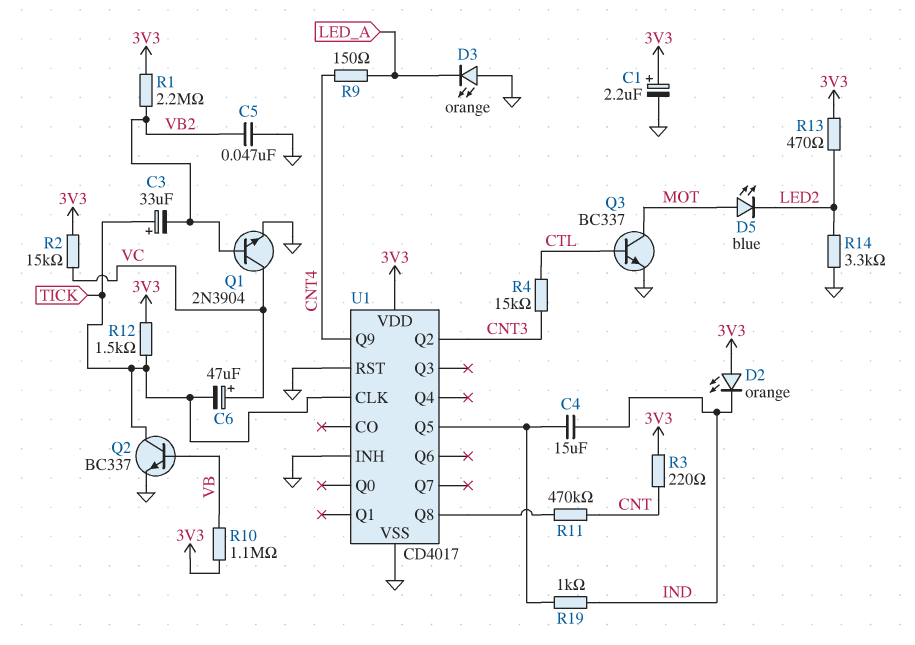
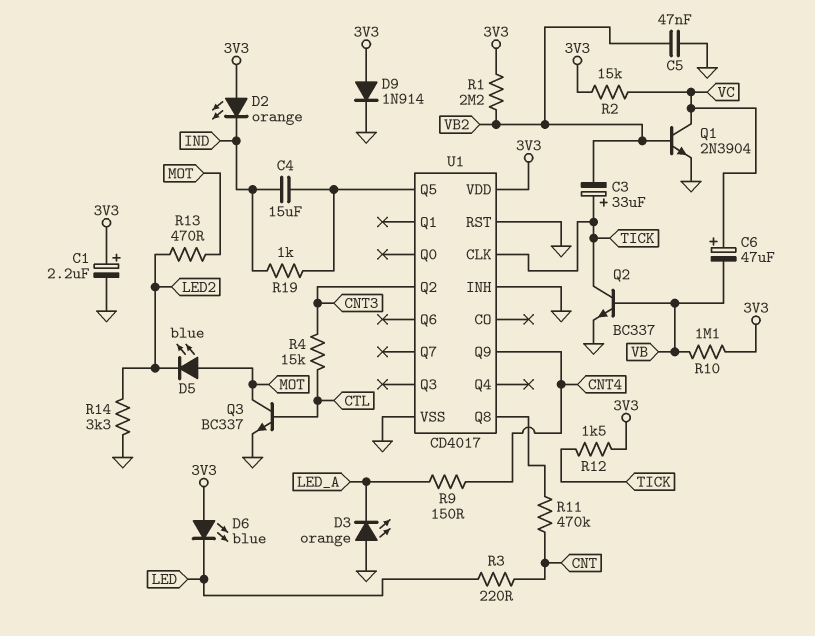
C6: 47uF (plus VC, minus TICK) -> 47uF (plus VC, minus VB)
D6: none -> LED blue (A 3V3, K LED)
D9: none -> diode 1N914 (A 3V3, K GND)
R3: 220 (3V3, CNT) -> 220 (CNT, LED)
R13: 470 (3V3, LED2) -> 470 (LED2, MOT)

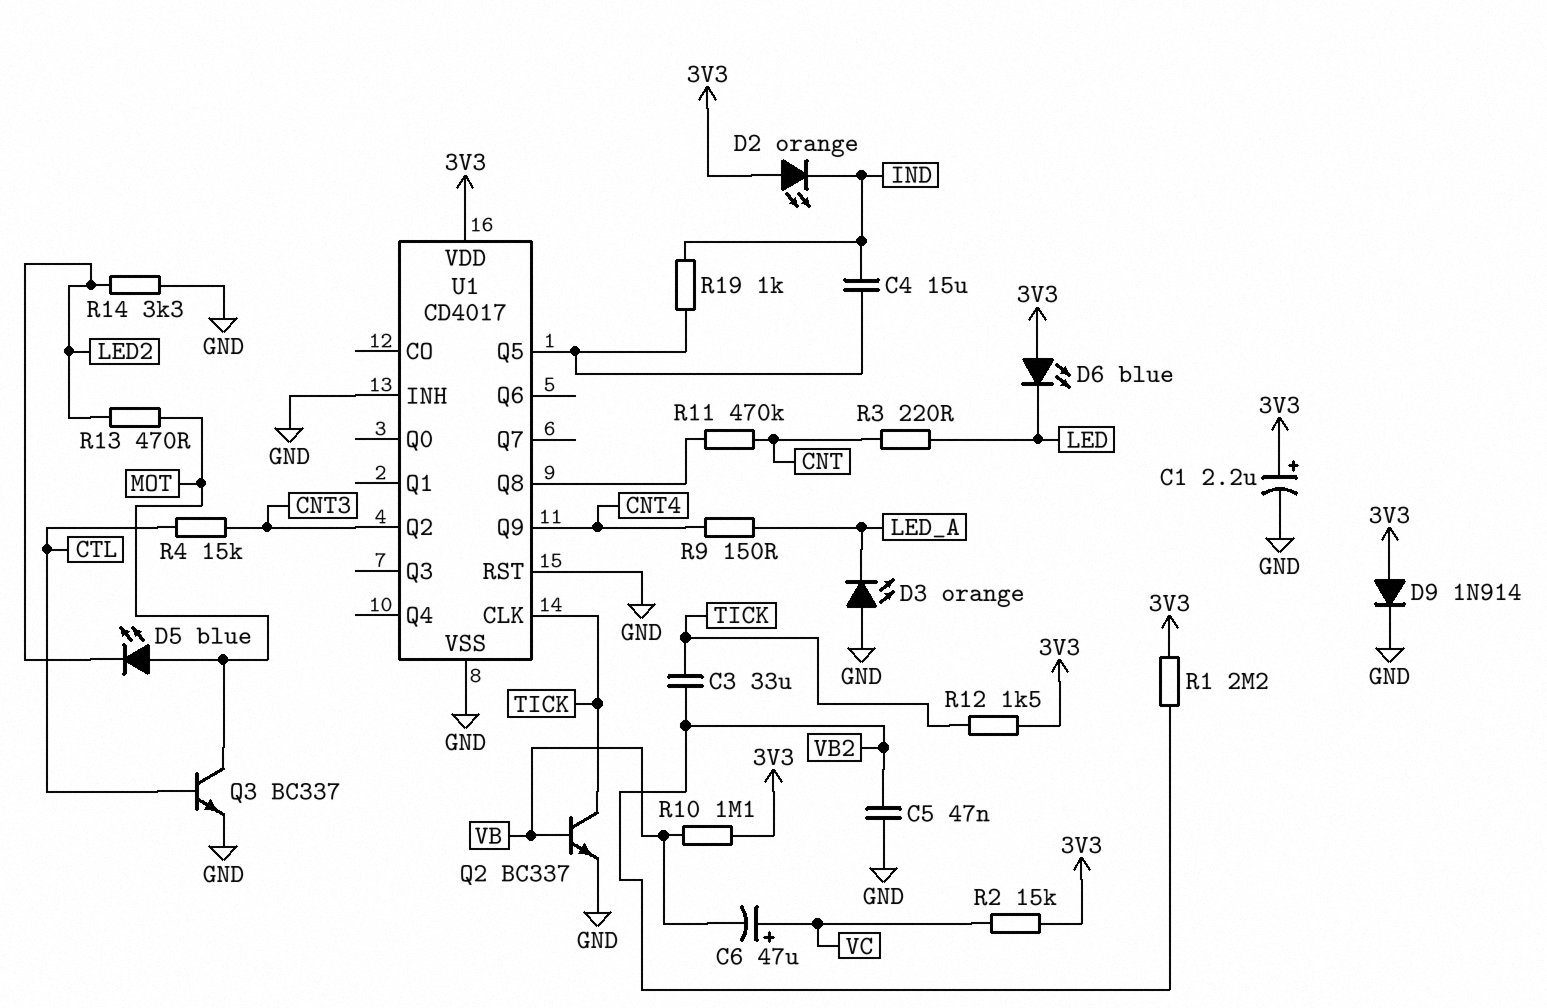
C3: 33uF (plus TICK, minus VB2) -> 33uF (TICK, VB2)
Q1: NPN 2N3904 (B VB2, C VC, E GND) -> none

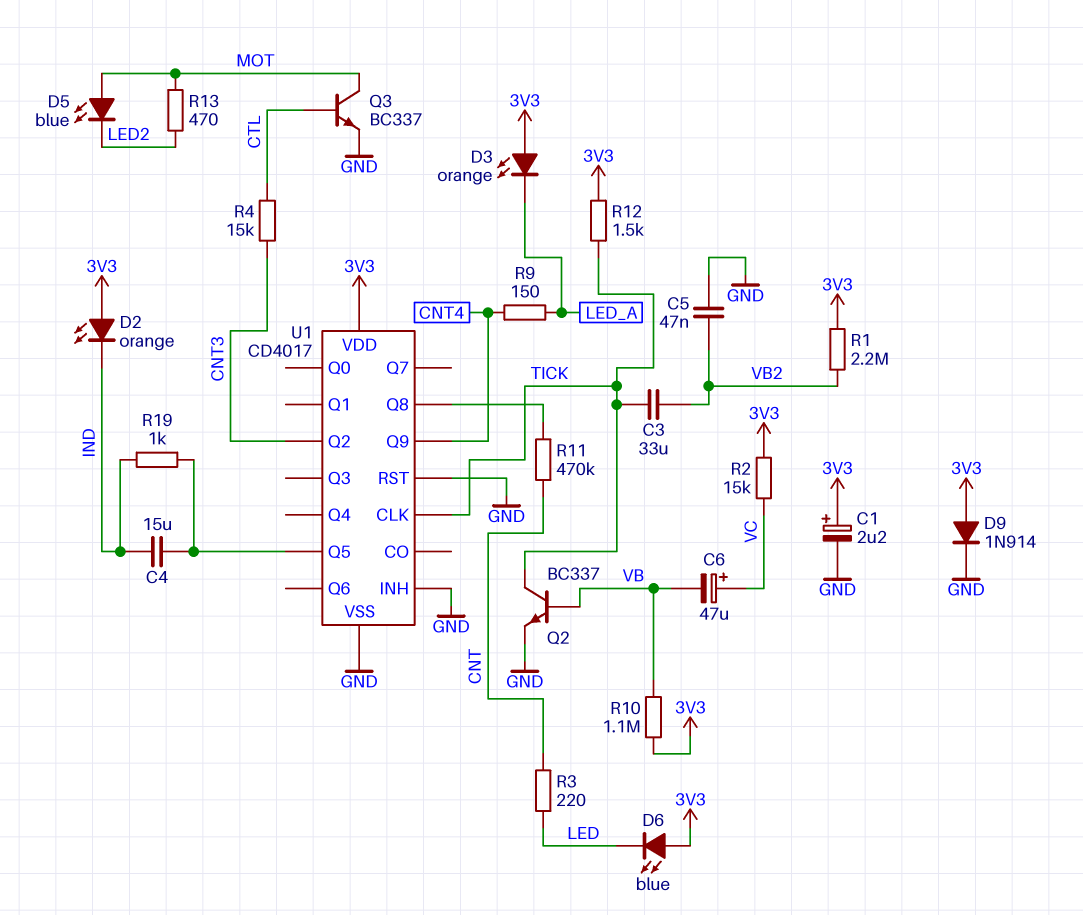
D3: LED orange (A GND, K LED_A) -> LED orange (A 3V3, K LED_A)
R14: 3.3k (GND, LED2) -> none

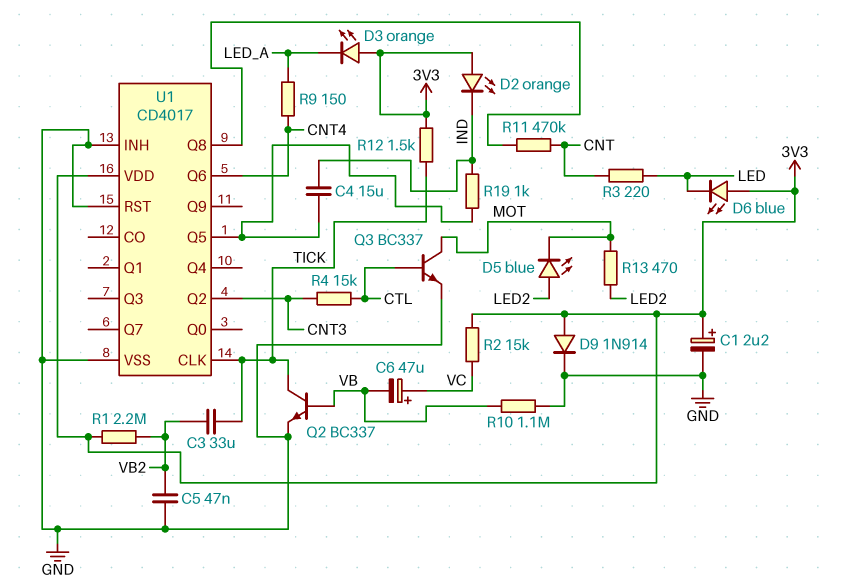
D5: LED blue (A MOT, K LED2) -> LED blue (A LED2, K MOT)
R10: 1.1M (3V3, VB) -> 1.1M (GND, VB)
U1 pin Q6: none -> CNT4
U1 pin Q9: CNT4 -> none

